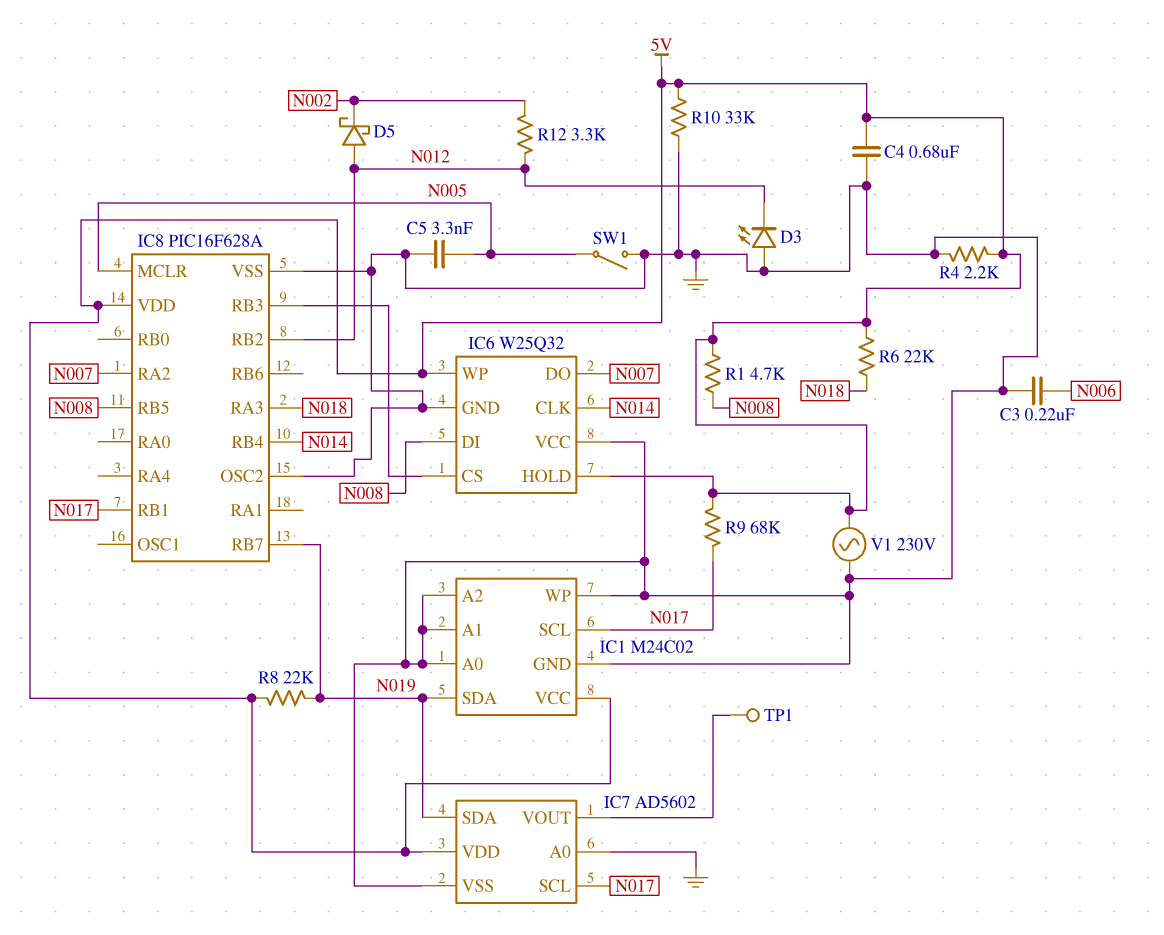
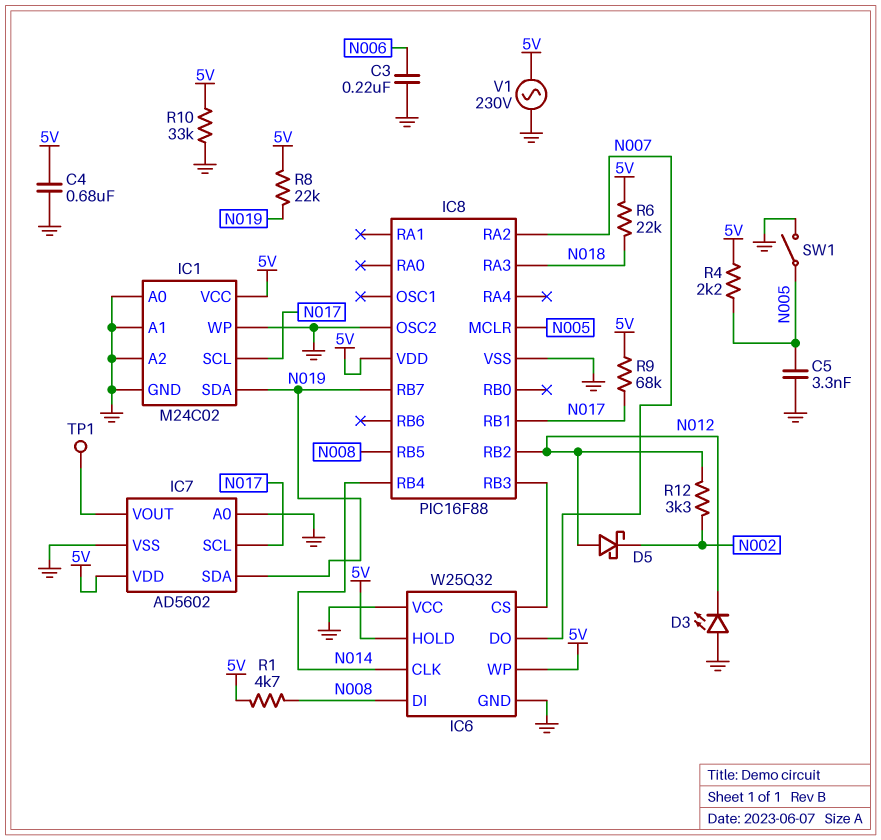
IC8: PIC16F628A -> PIC16F88
R4: 2.2k (5V, GND) -> 2.2k (5V, N005)

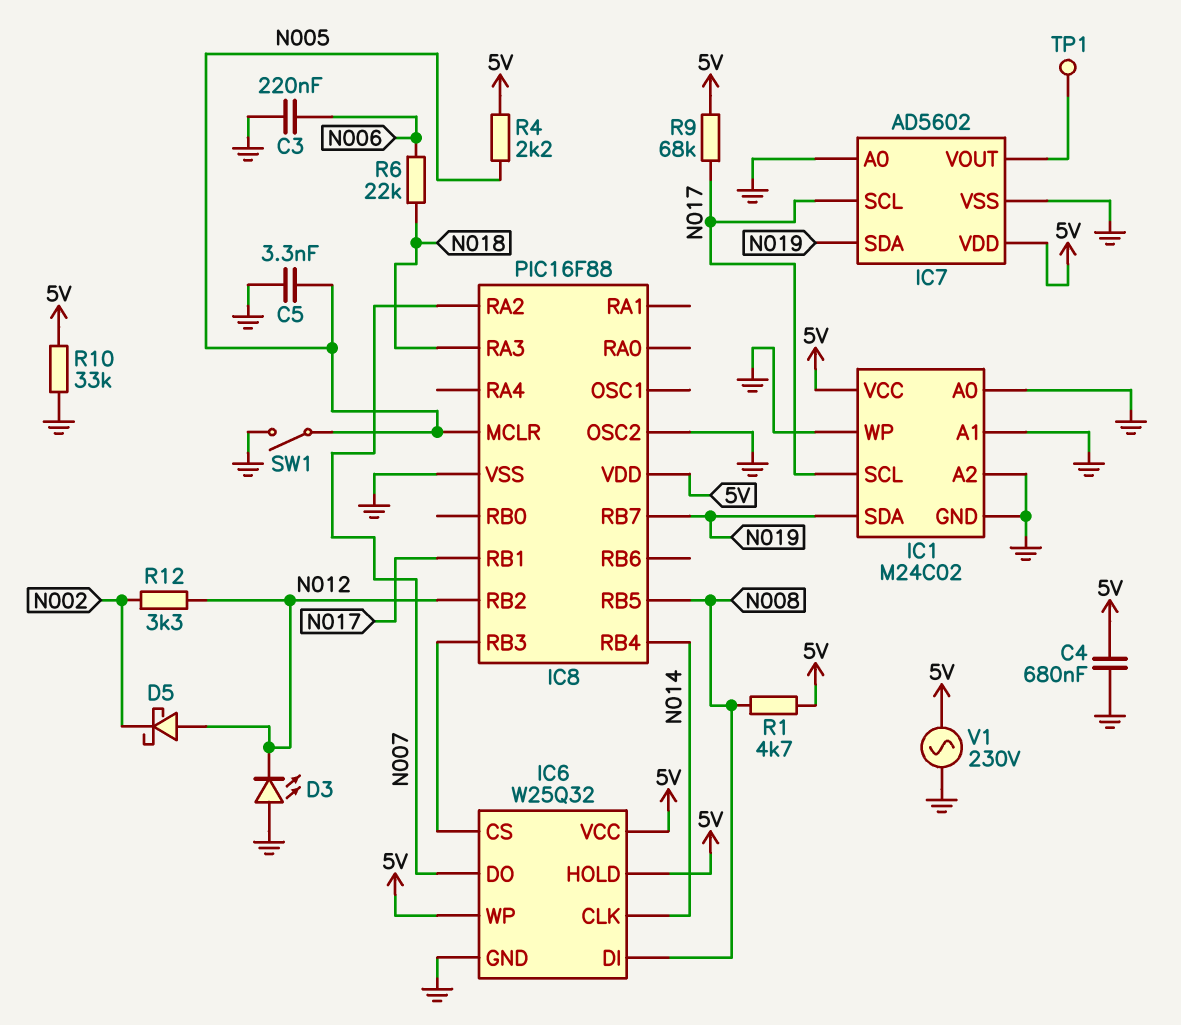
IC6 pin VCC: GND -> 5V
R6: 22k (5V, N018) -> 22k (N006, N018)
R8: 22k (5V, N019) -> none

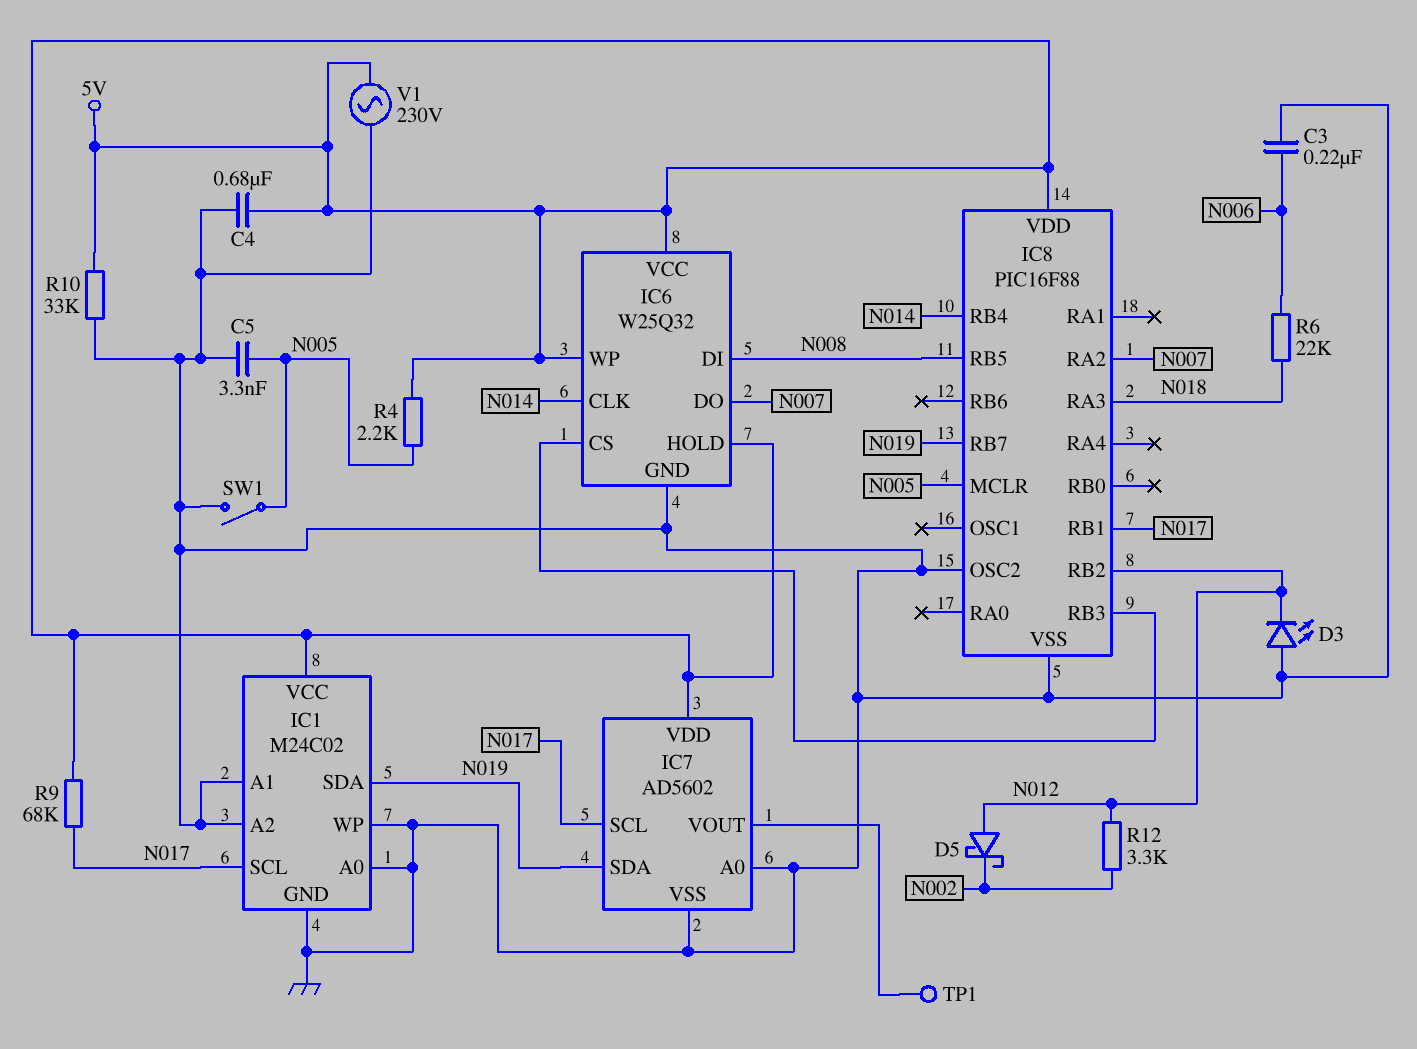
R1: 4.7k (5V, N008) -> none

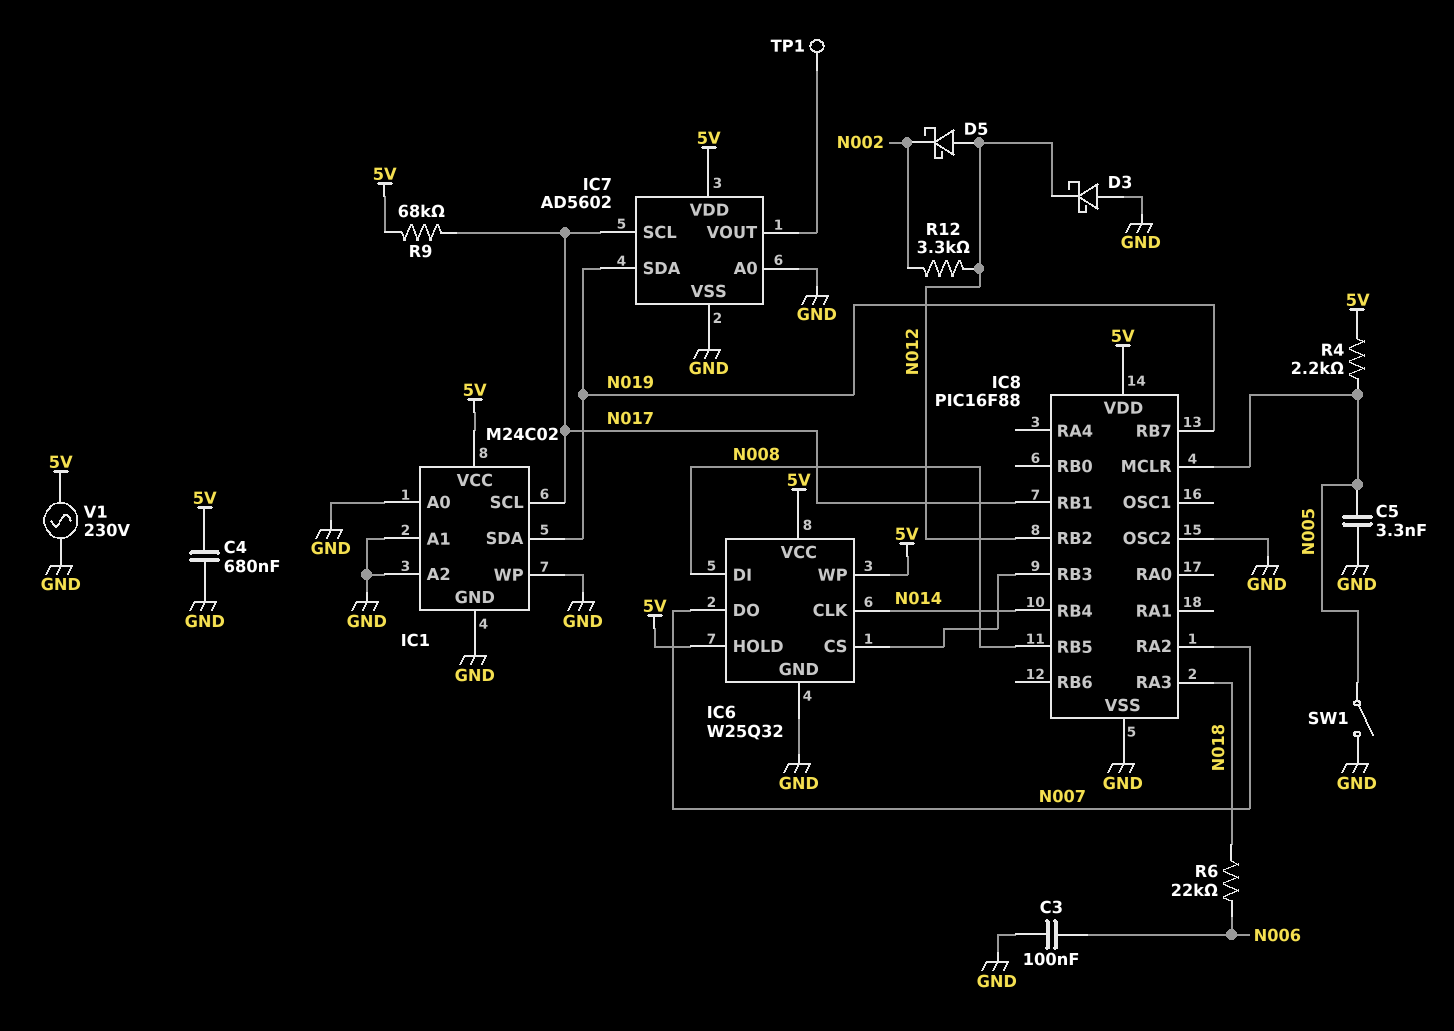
C3: 220nF (GND, N006) -> 100nF (GND, N006)
D3: LED (A GND, K N012) -> schottky (A GND, K N012)
R10: 33k (5V, GND) -> none

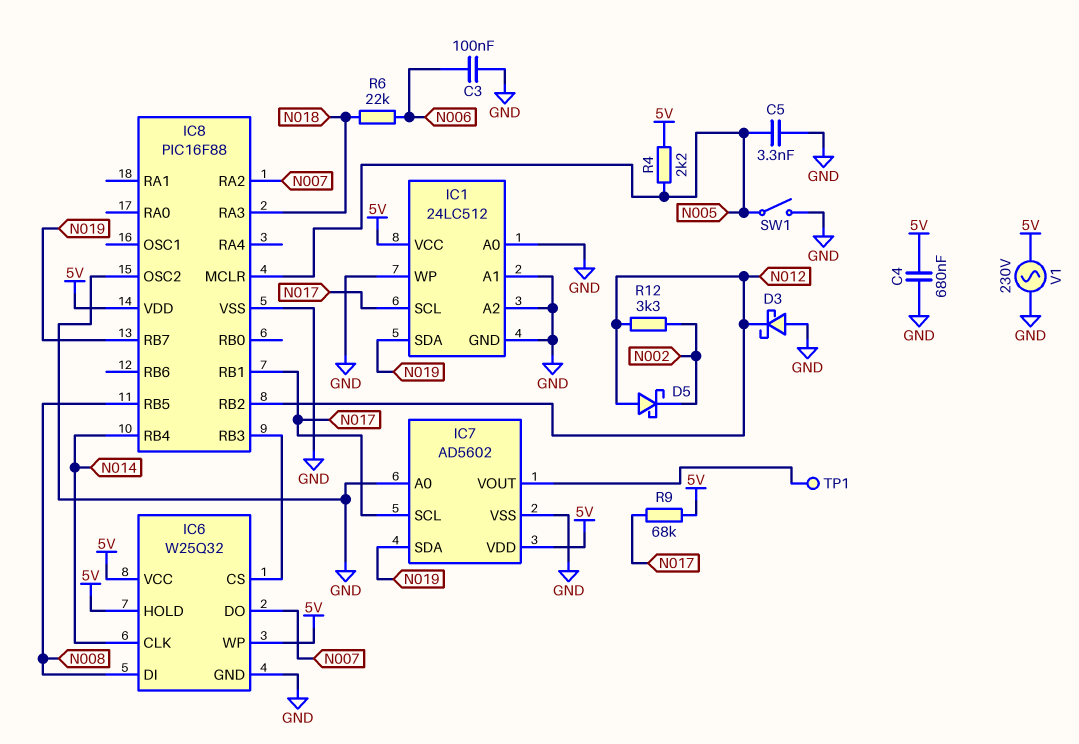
IC1: M24C02 -> 24LC512

